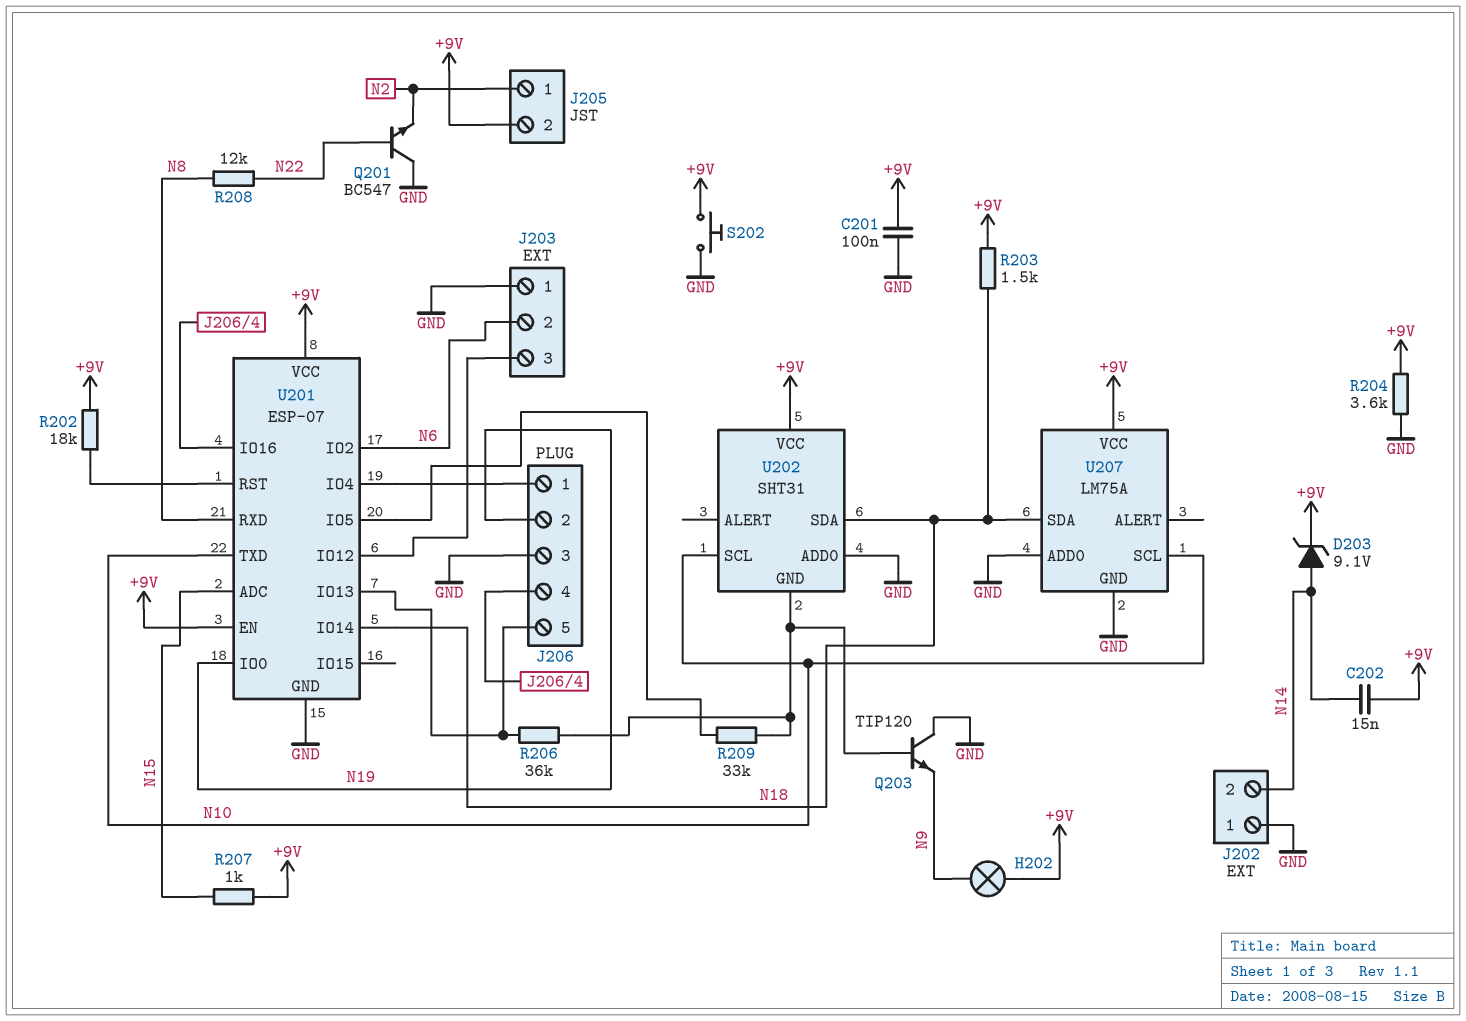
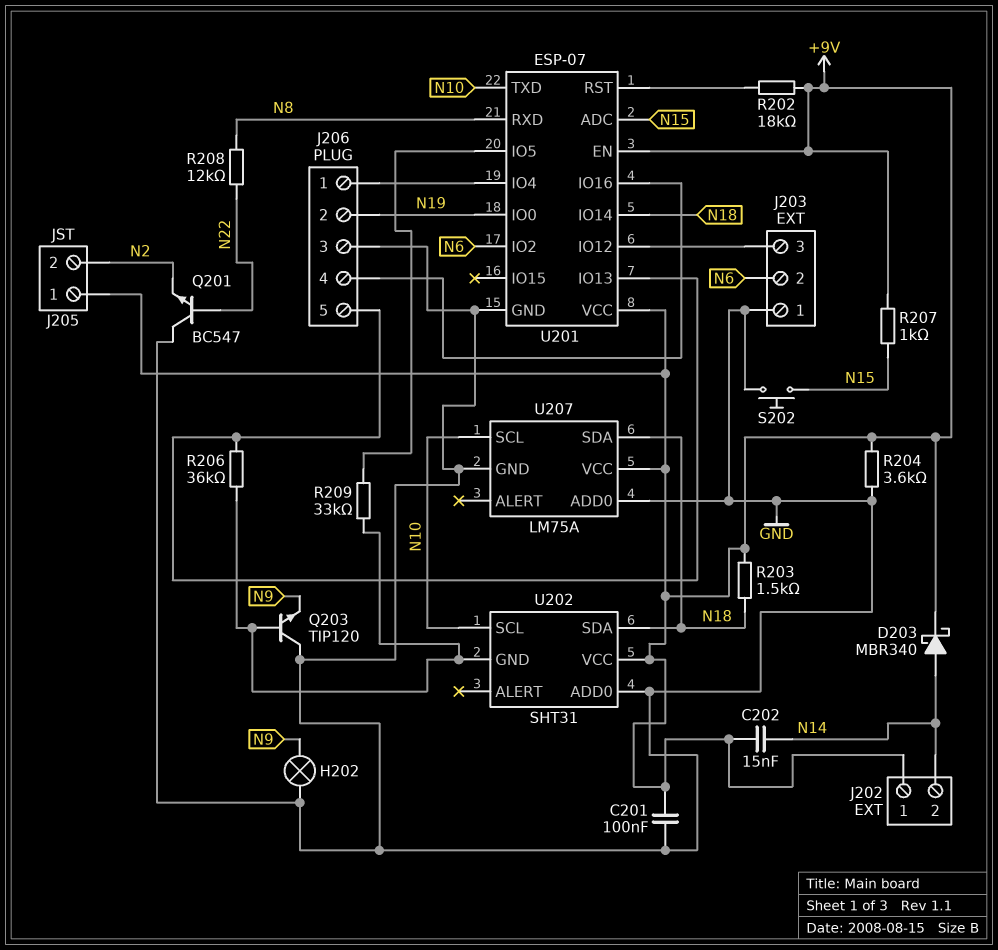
D203: zener 9.1V (A N14, K +9V) -> schottky MBR340 (A N14, K +9V)
H202: lamp (+9V, N9) -> lamp (GND, N9)
J202 pin 1: GND -> +9V
J205 pin 1: N2 -> +9V
J205 pin 2: +9V -> N2
S202: button (+9V, GND) -> button (GND, N15)

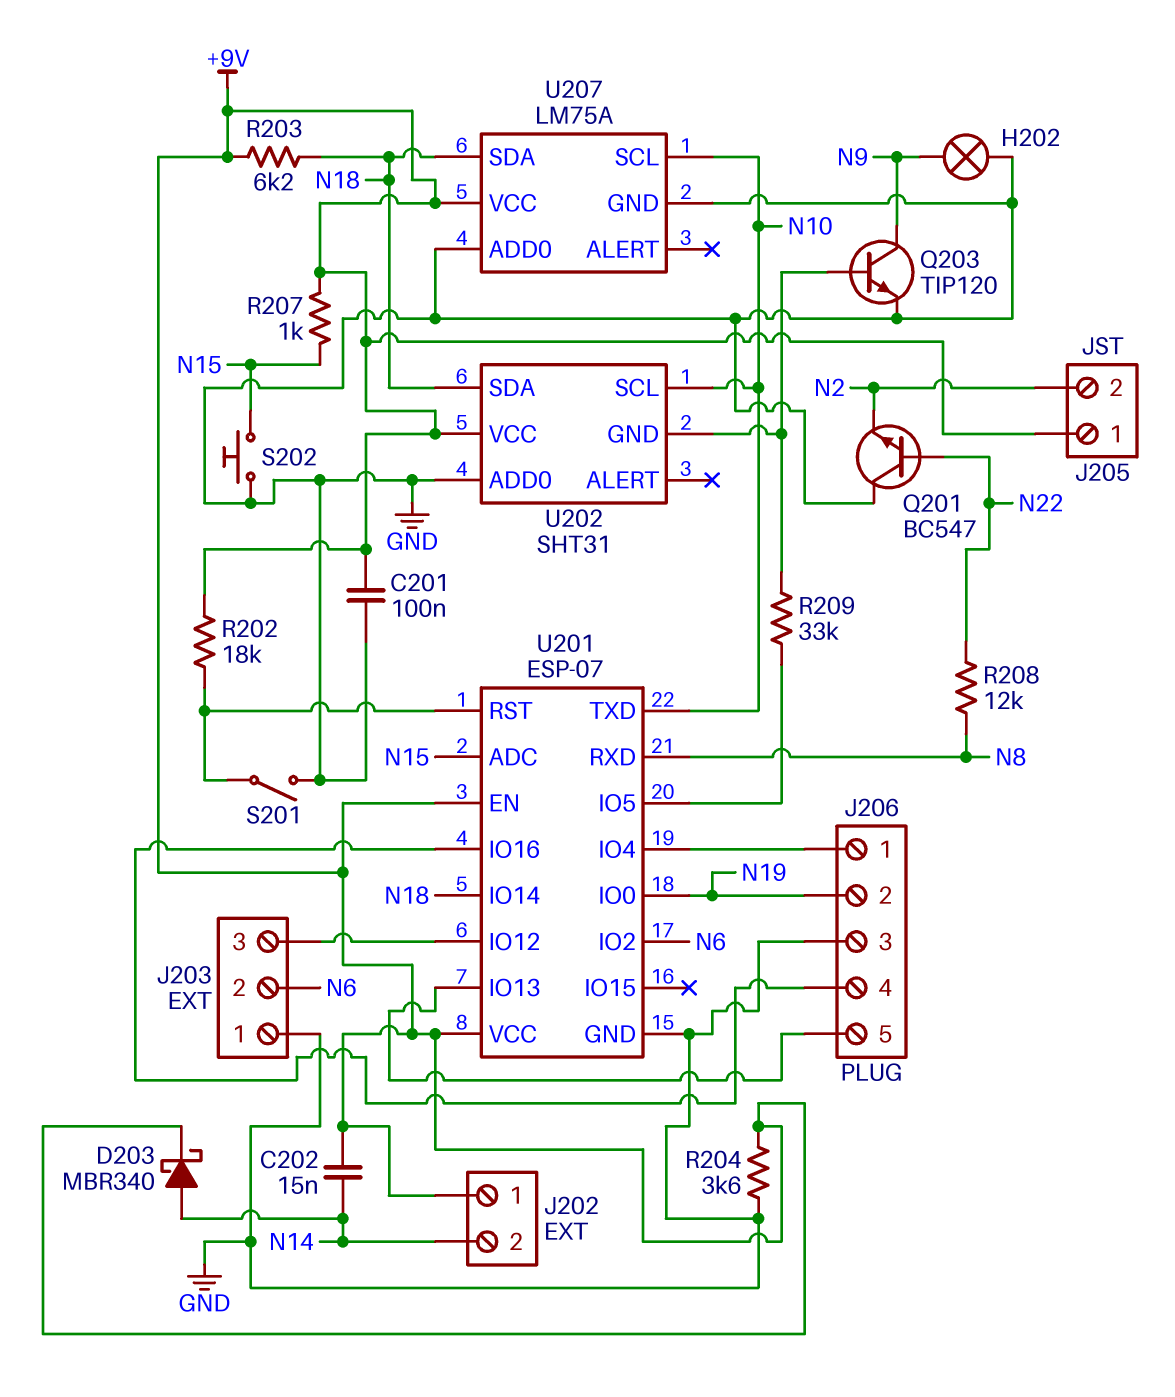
Q203: NPN TIP120 (B U202/GND, C GND, E N9) -> NPN TIP120 (B U202/GND, C N9, E GND)
R203: 1.5k (+9V, N18) -> 6.2k (+9V, N18)
R206: 36k (J206/5, U202/GND) -> none
S201: none -> switch (GND, U201/RST)

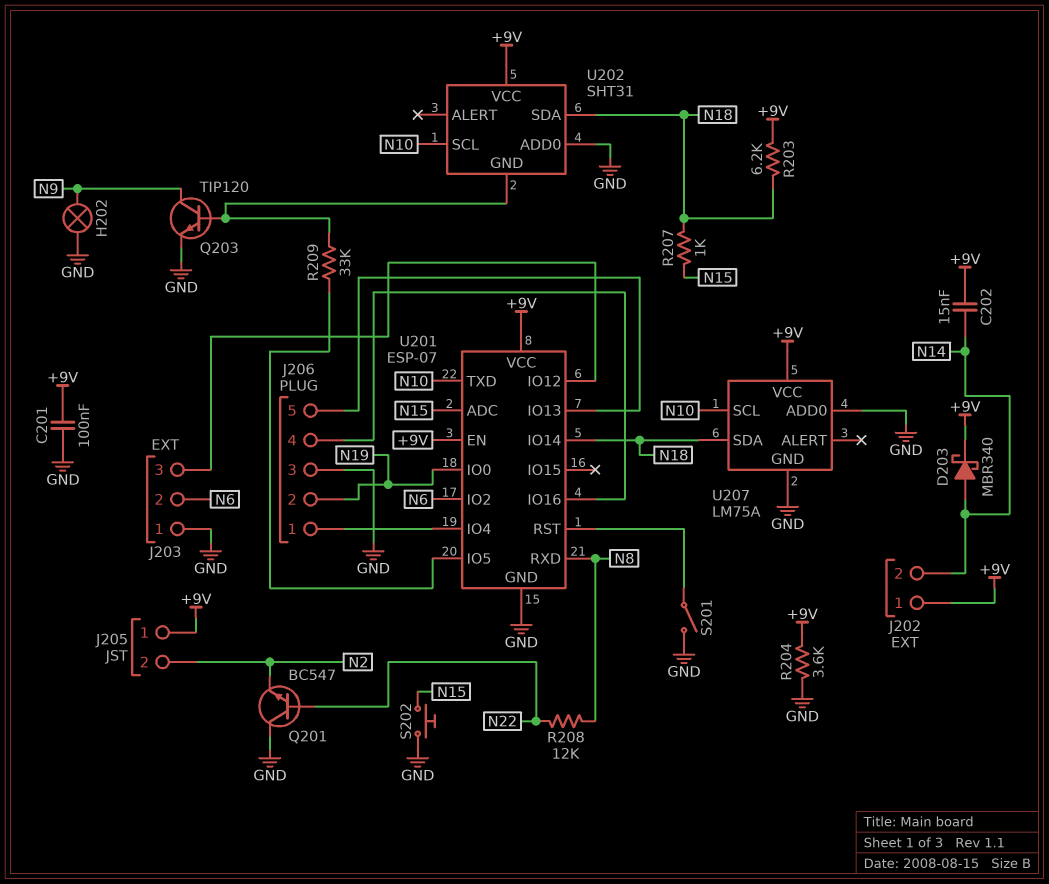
R202: 18k (+9V, U201/RST) -> none
R207: 1k (+9V, N15) -> 1k (N15, N18)

